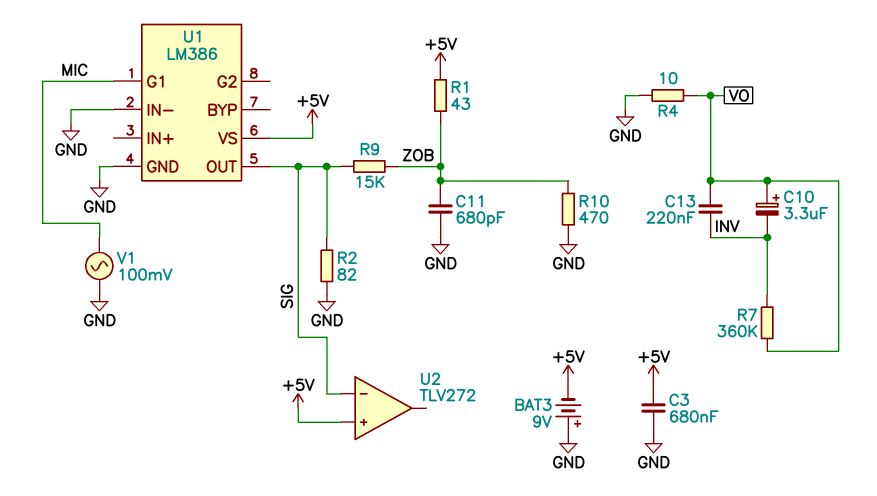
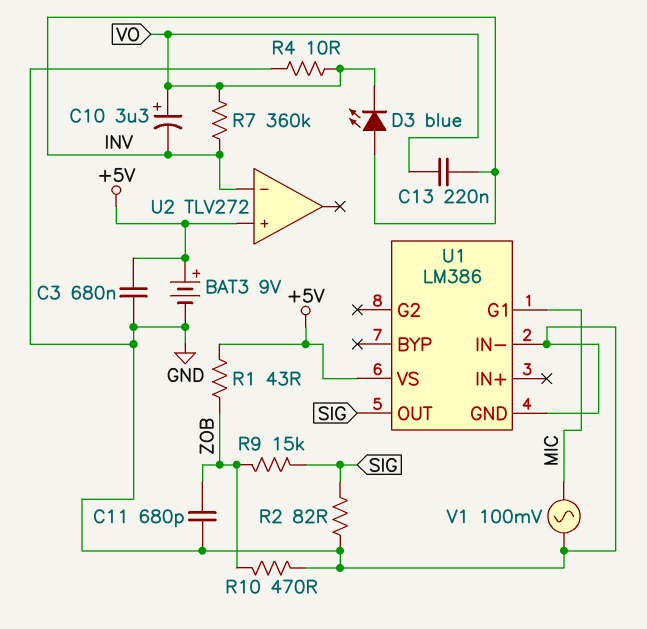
BAT3: 9V (plus GND, minus +5V) -> 9V (plus +5V, minus GND)
D3: none -> LED blue (A INV, K VO)
U2 pin in-: SIG -> INV

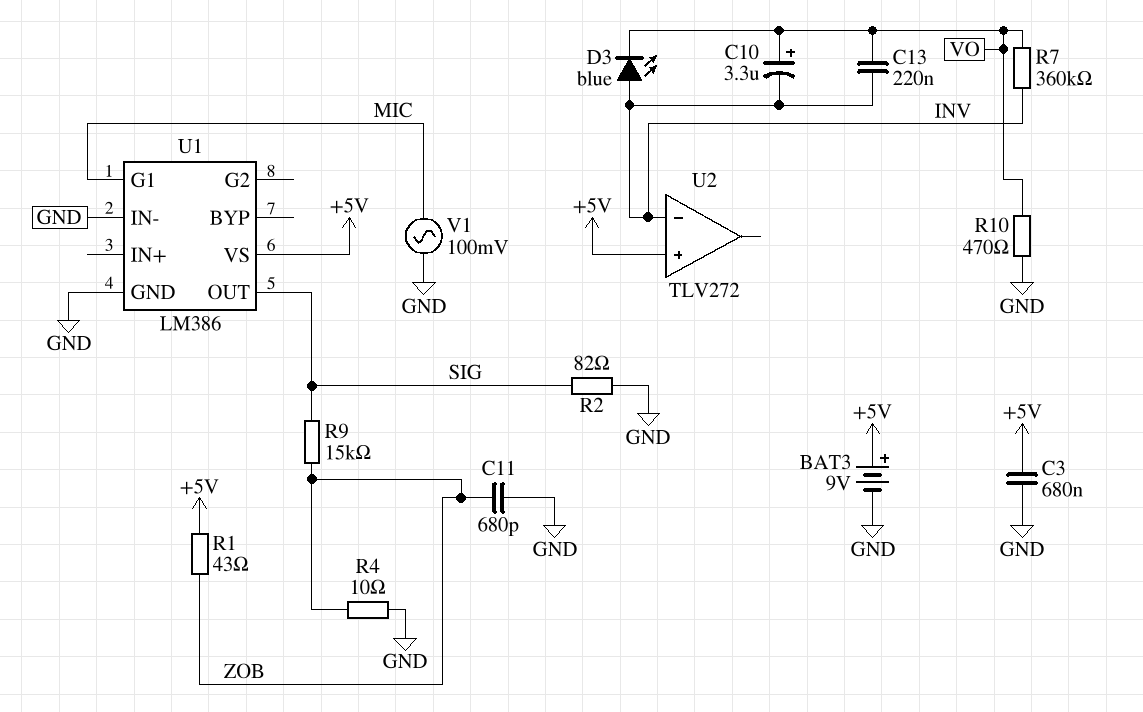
R4: 10 (GND, VO) -> 10 (GND, ZOB)
R10: 470 (GND, ZOB) -> 470 (GND, VO)

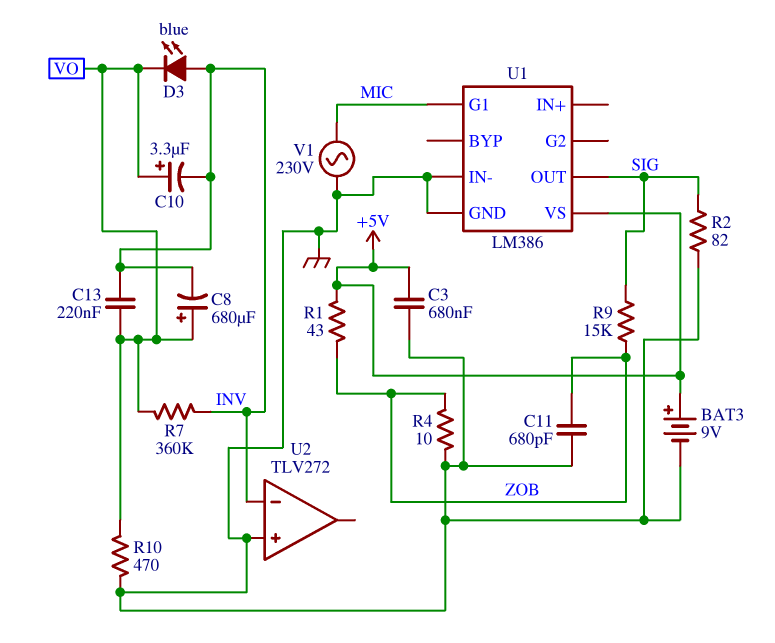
C8: none -> 680uF (plus VO, minus INV)
U2 pin in+: +5V -> GND
V1: AC 100mV (GND, MIC) -> AC 230V (GND, MIC)

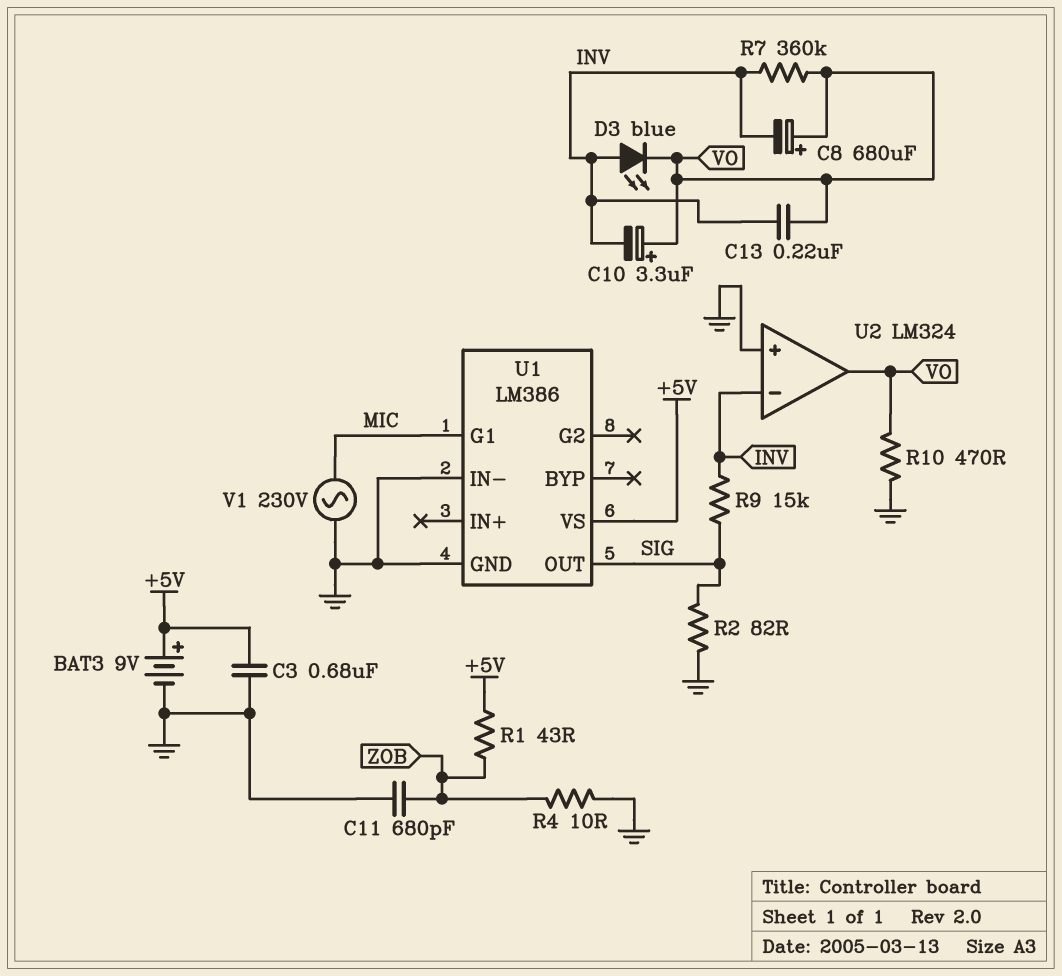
R9: 15k (SIG, ZOB) -> 15k (INV, SIG)
U2: TLV272 -> LM324
U2 pin out: none -> VO

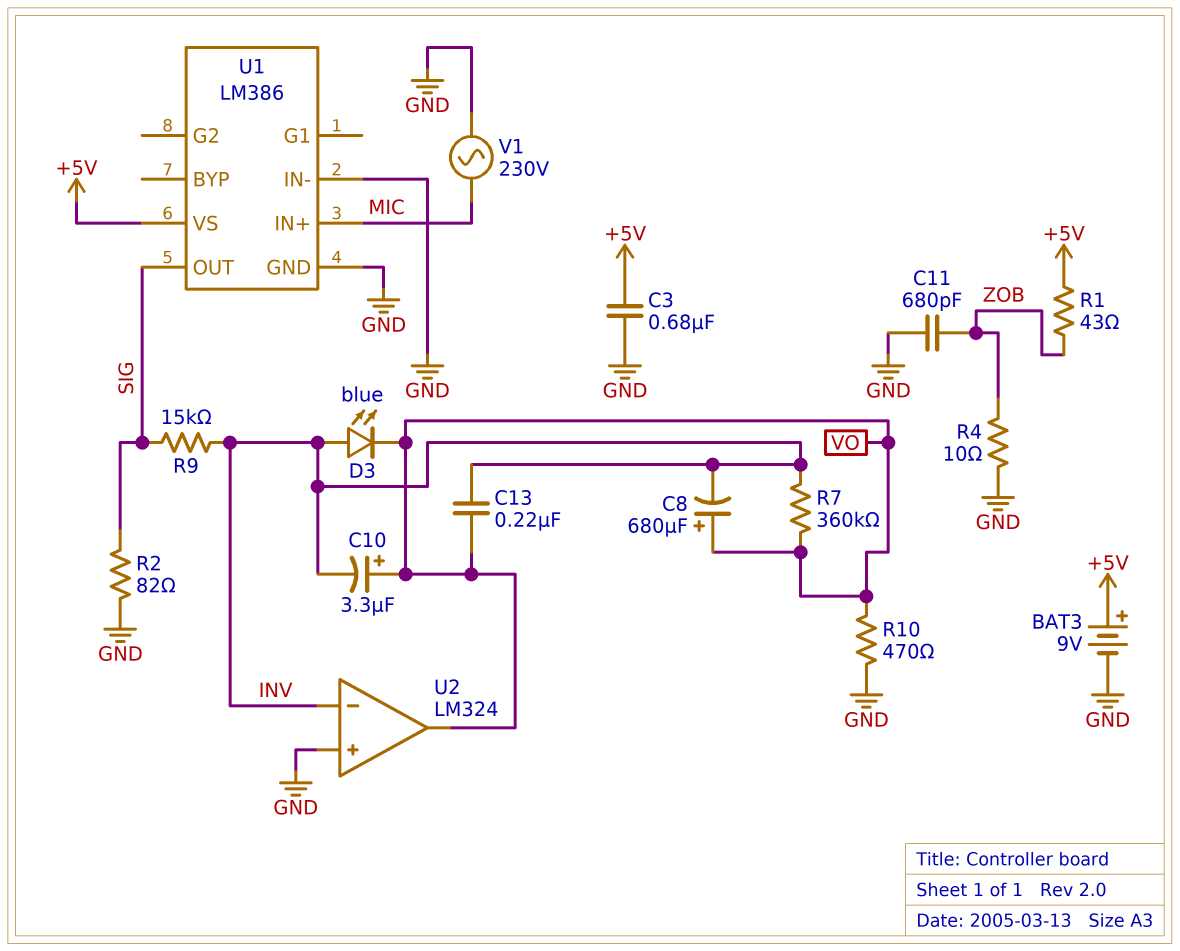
U1 pin G1: MIC -> none
U1 pin IN+: none -> MIC

